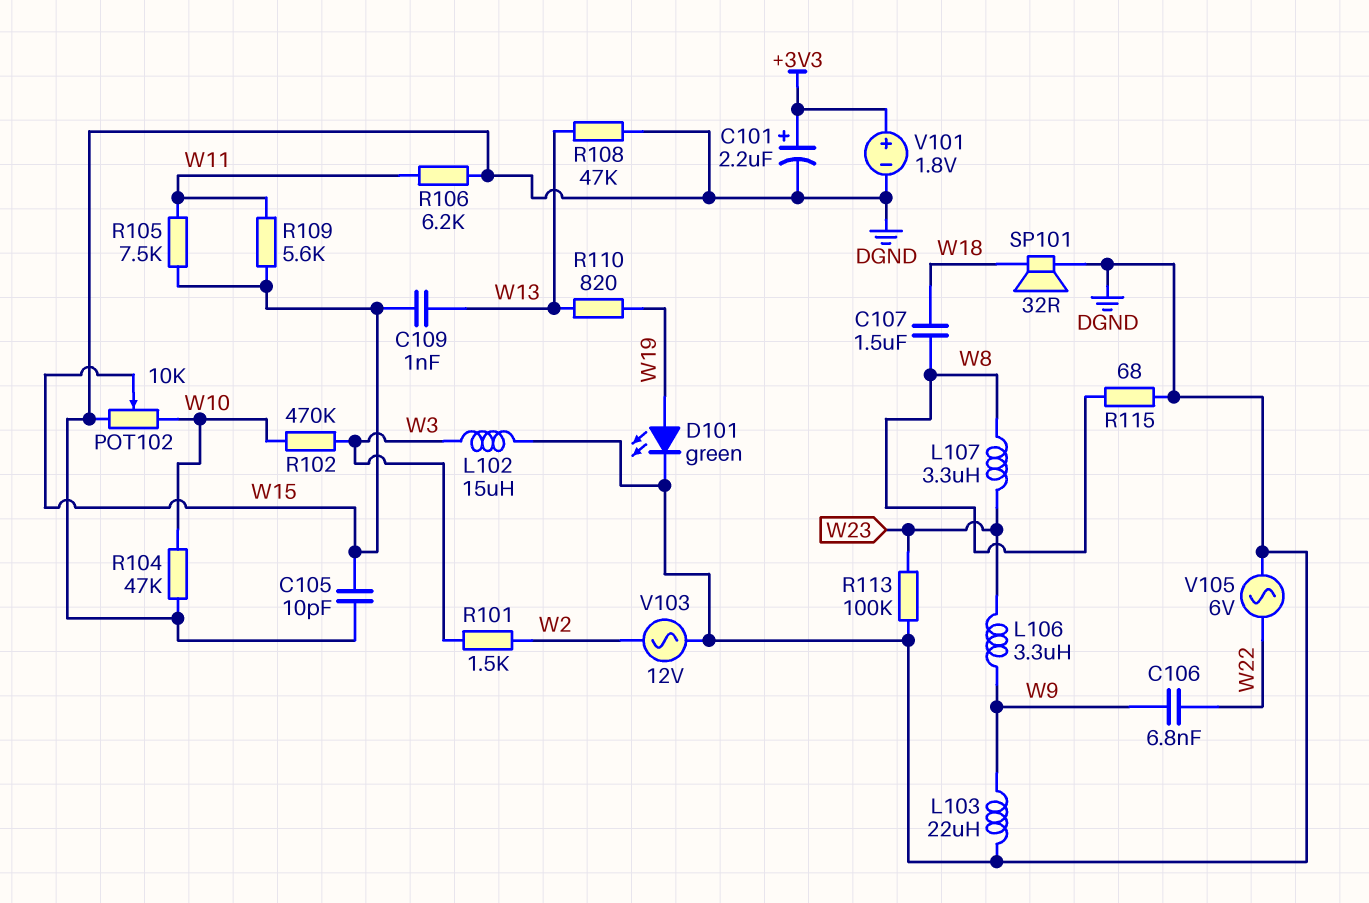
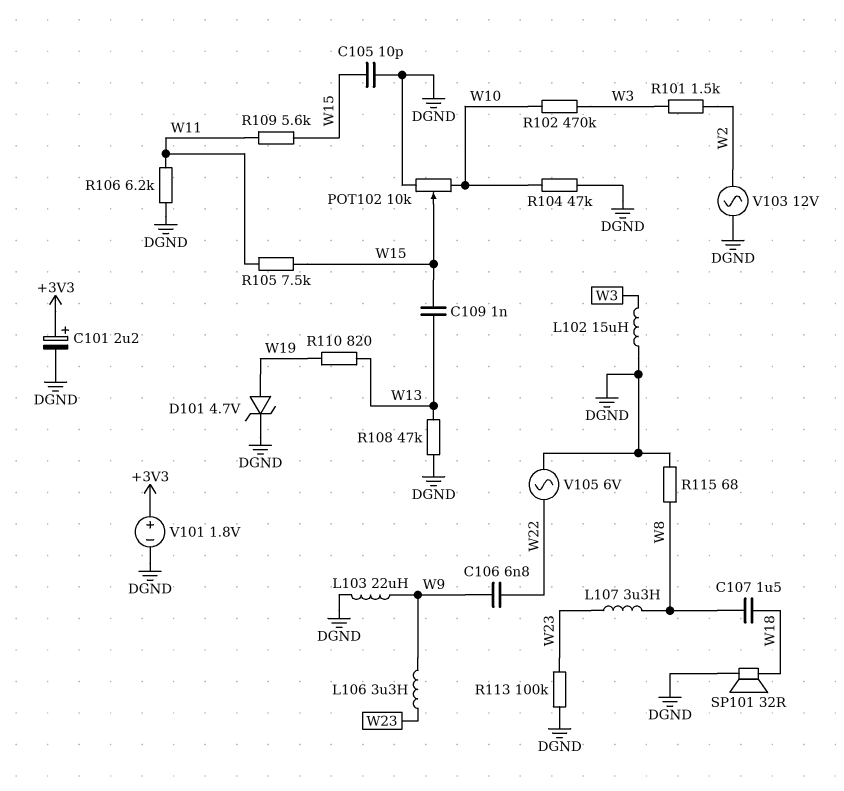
D101: LED green (A W19, K DGND) -> zener 4.7V (A W19, K DGND)

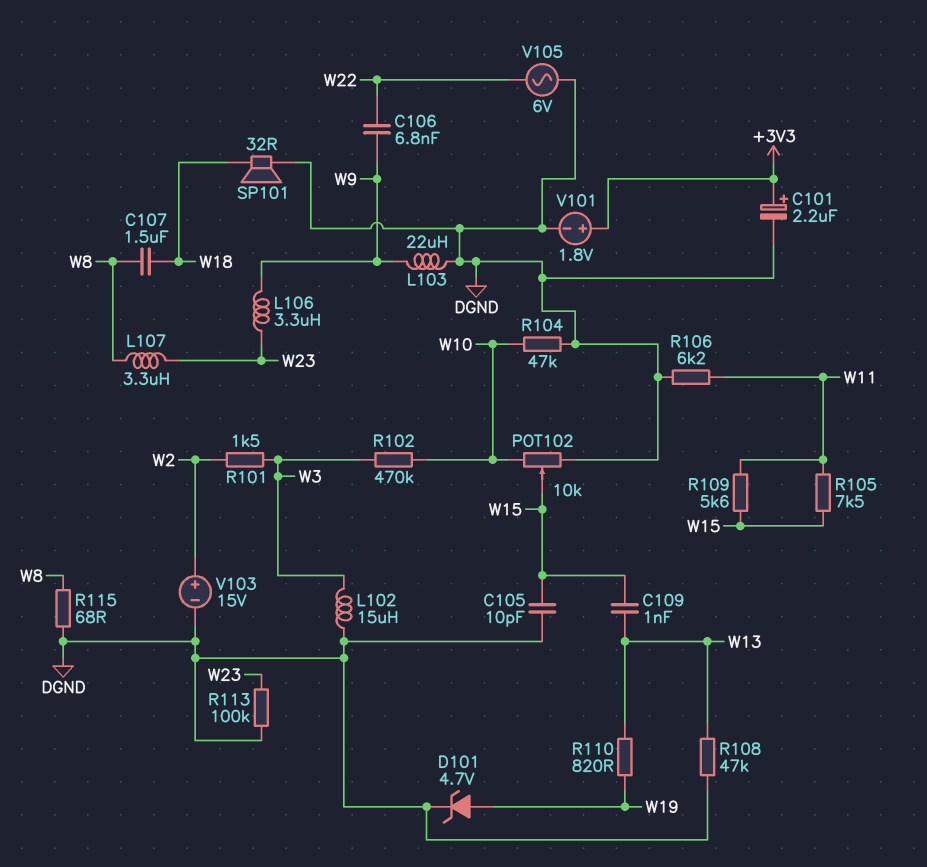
V103: AC 12V (DGND, W2) -> 15V (plus W2, minus DGND)

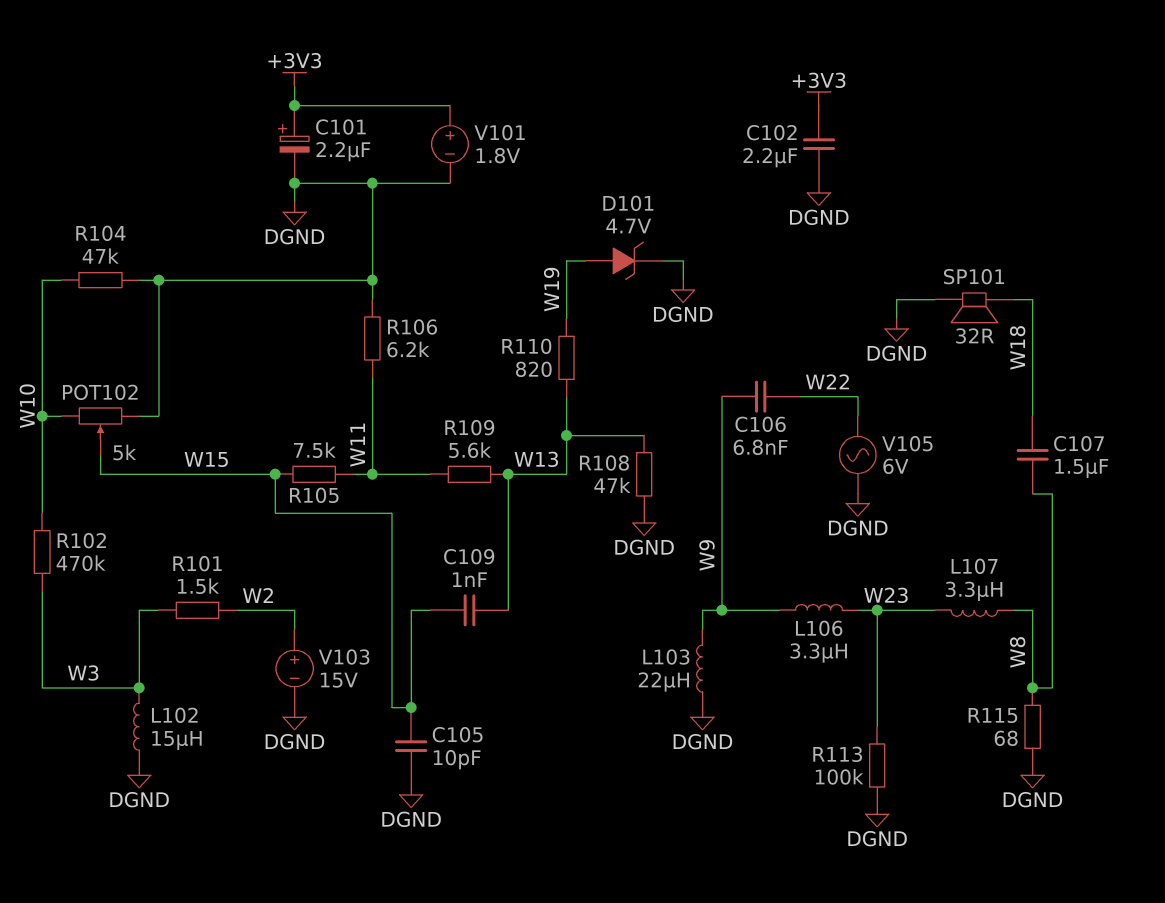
C102: none -> 2.2uF (+3V3, DGND)
POT102: 10k (DGND, W10, wiper W15) -> 5k (DGND, W10, wiper W15)
R109: 5.6k (W11, W15) -> 5.6k (W11, W13)

